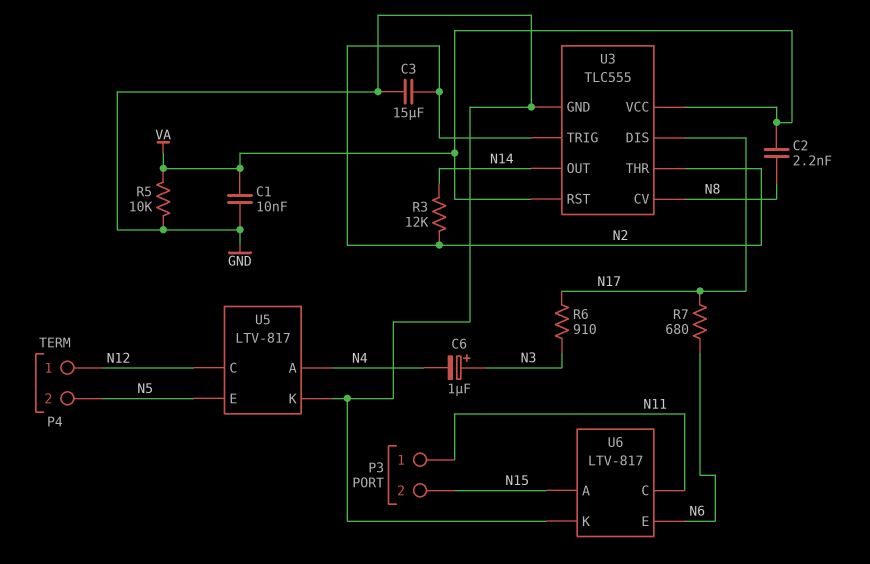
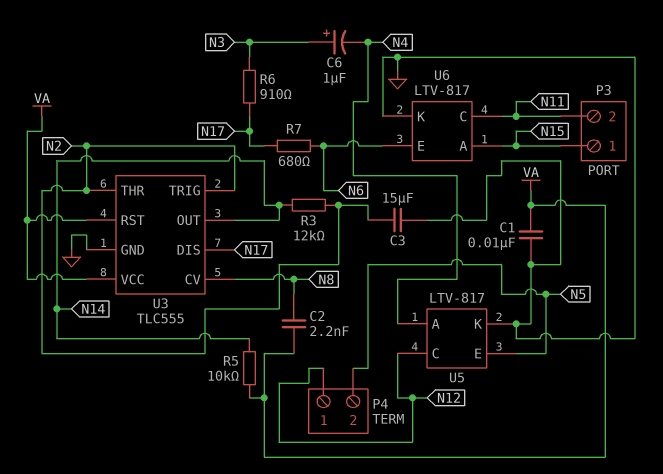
P3 pin 1: N11 -> N15
P3 pin 2: N15 -> N11
R5: 10k (GND, VA) -> 10k (N14, VA)

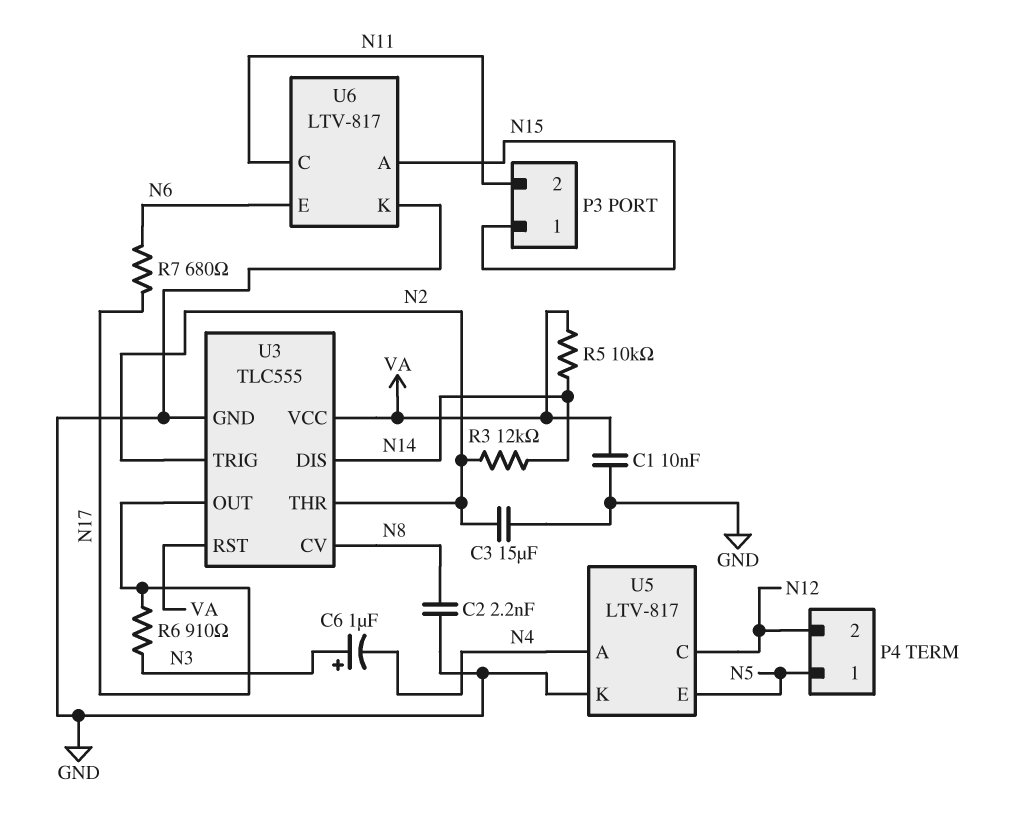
C2: 2.2nF (N8, VA) -> 2.2nF (GND, N8)
P4 pin 1: N12 -> N5
P4 pin 2: N5 -> N12
U3 pin DIS: N17 -> N14
U3 pin OUT: N14 -> N17

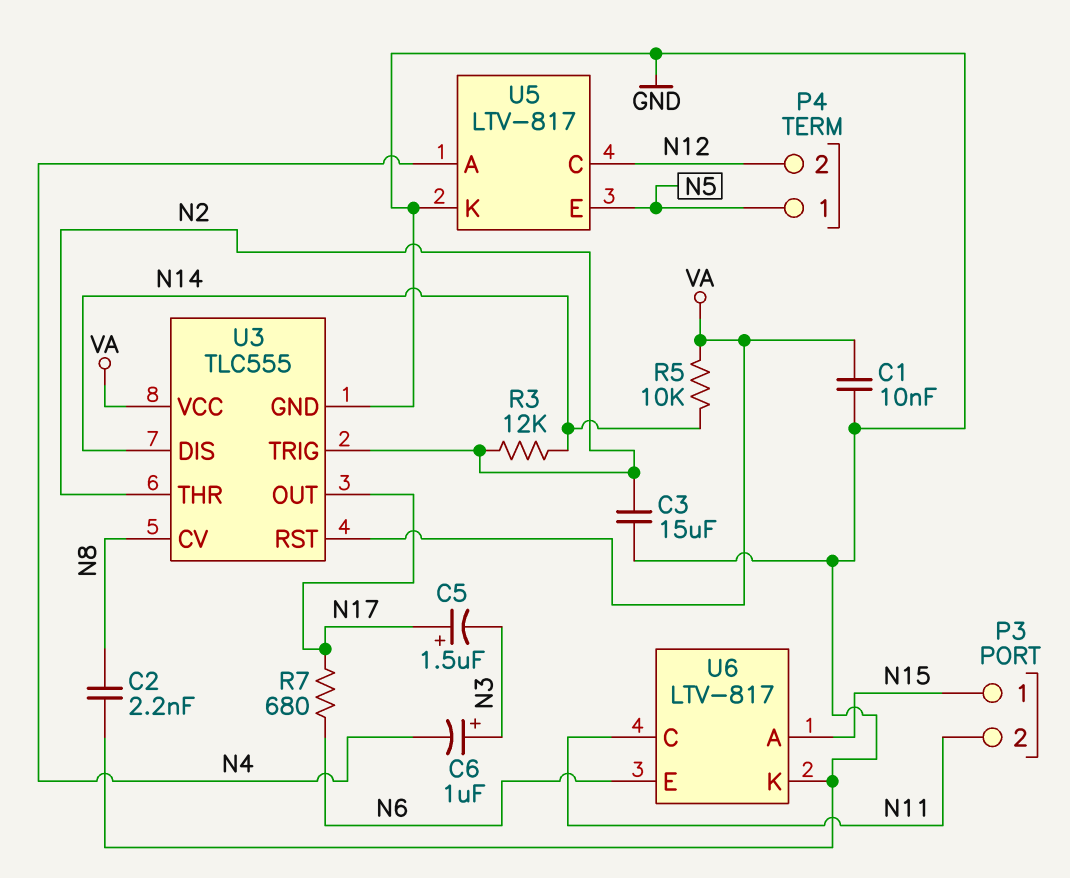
C5: none -> 1.5uF (plus N17, minus N3)
R6: 910 (N3, N17) -> none

